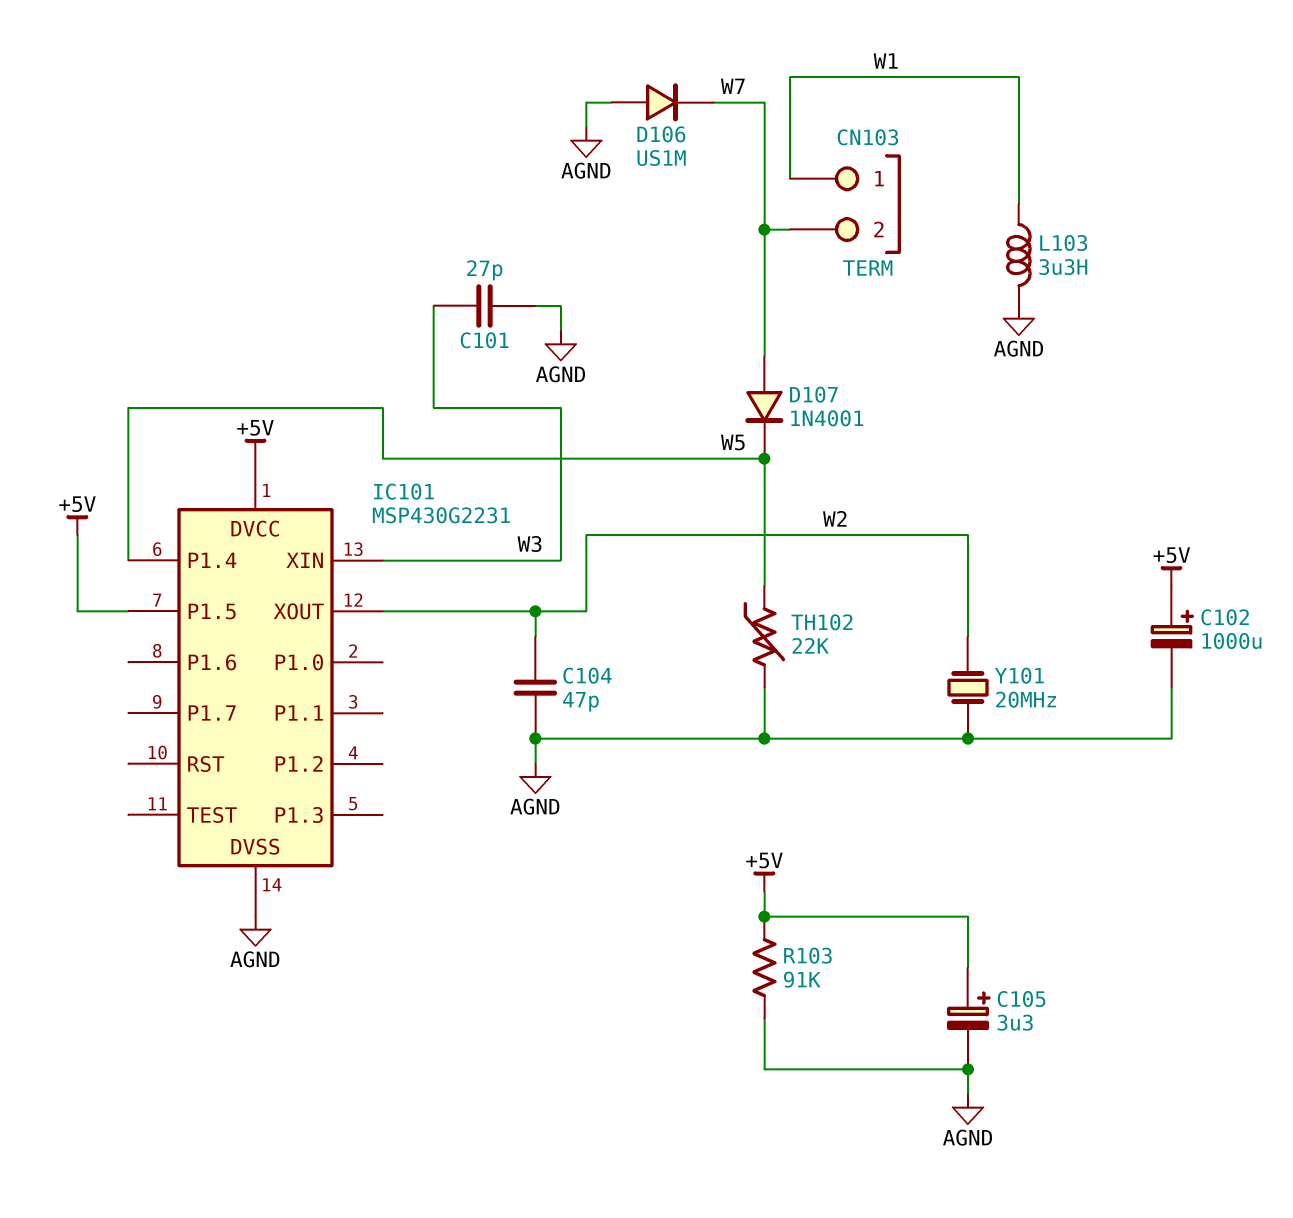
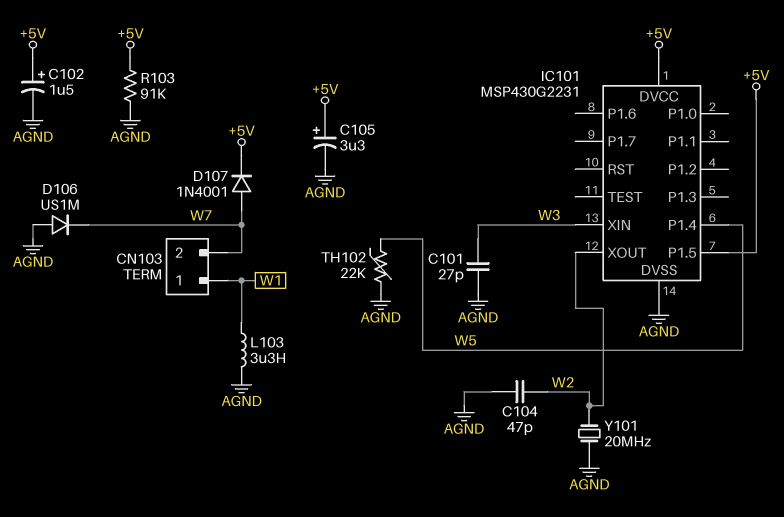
C102: 1000uF (plus +5V, minus AGND) -> 1.5uF (plus +5V, minus AGND)
D107: diode 1N4001 (A W7, K W5) -> diode 1N4001 (A W7, K +5V)

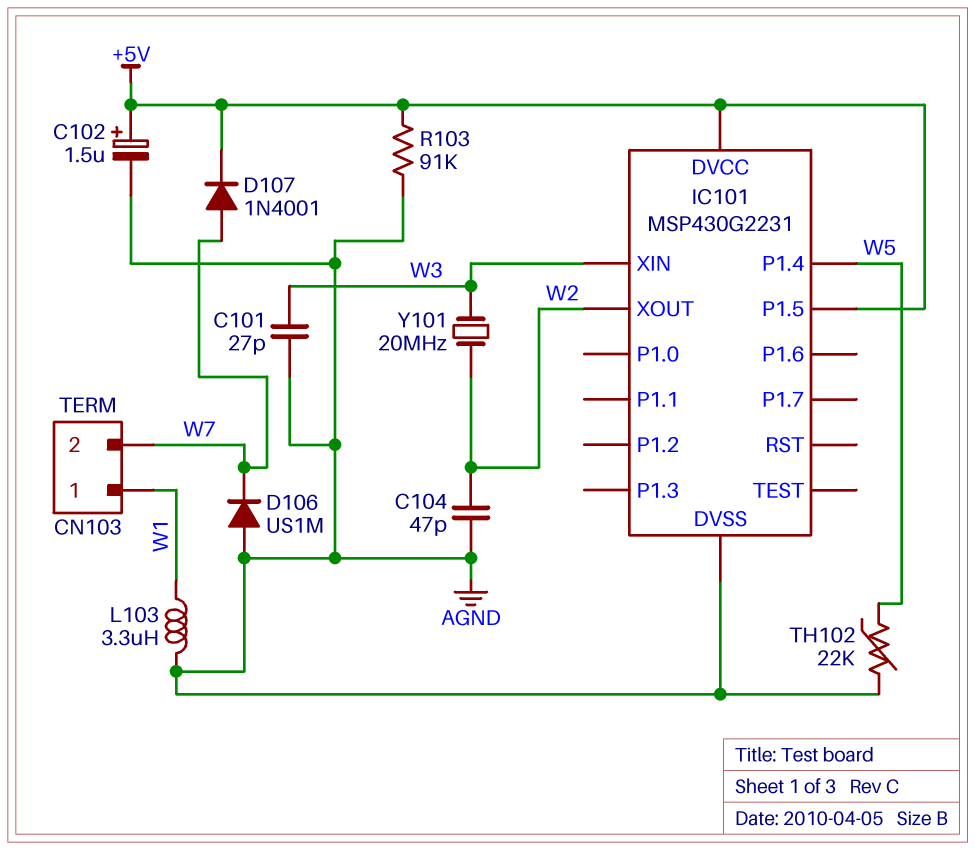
C105: 3.3uF (plus +5V, minus AGND) -> none
Y101: 20MHz (AGND, W2) -> 20MHz (W2, W3)

